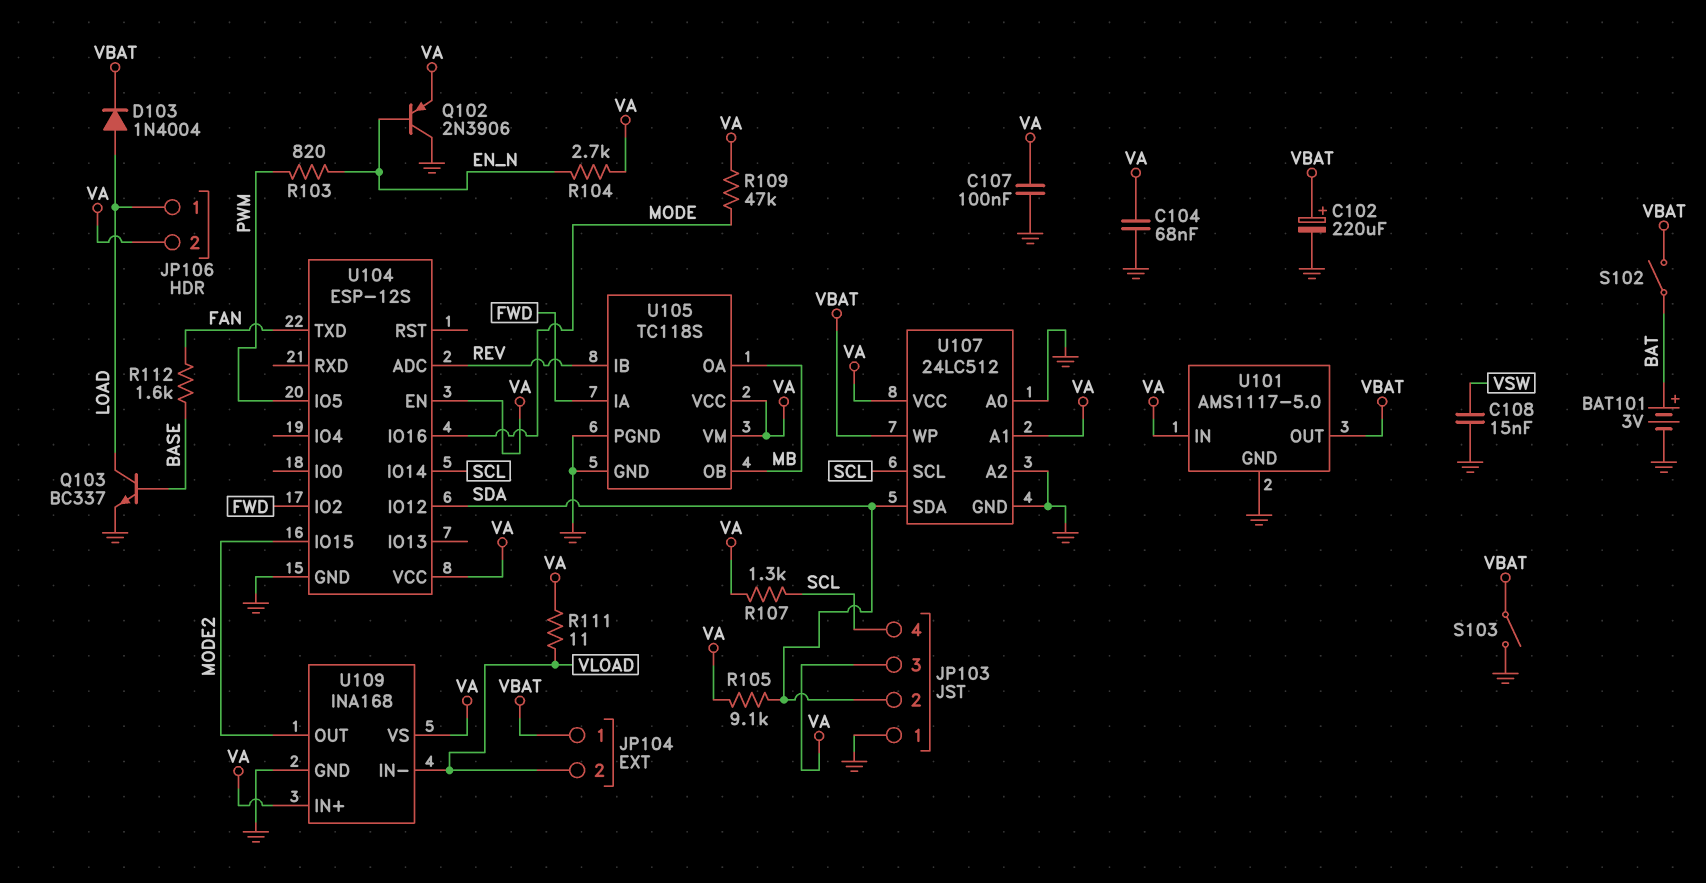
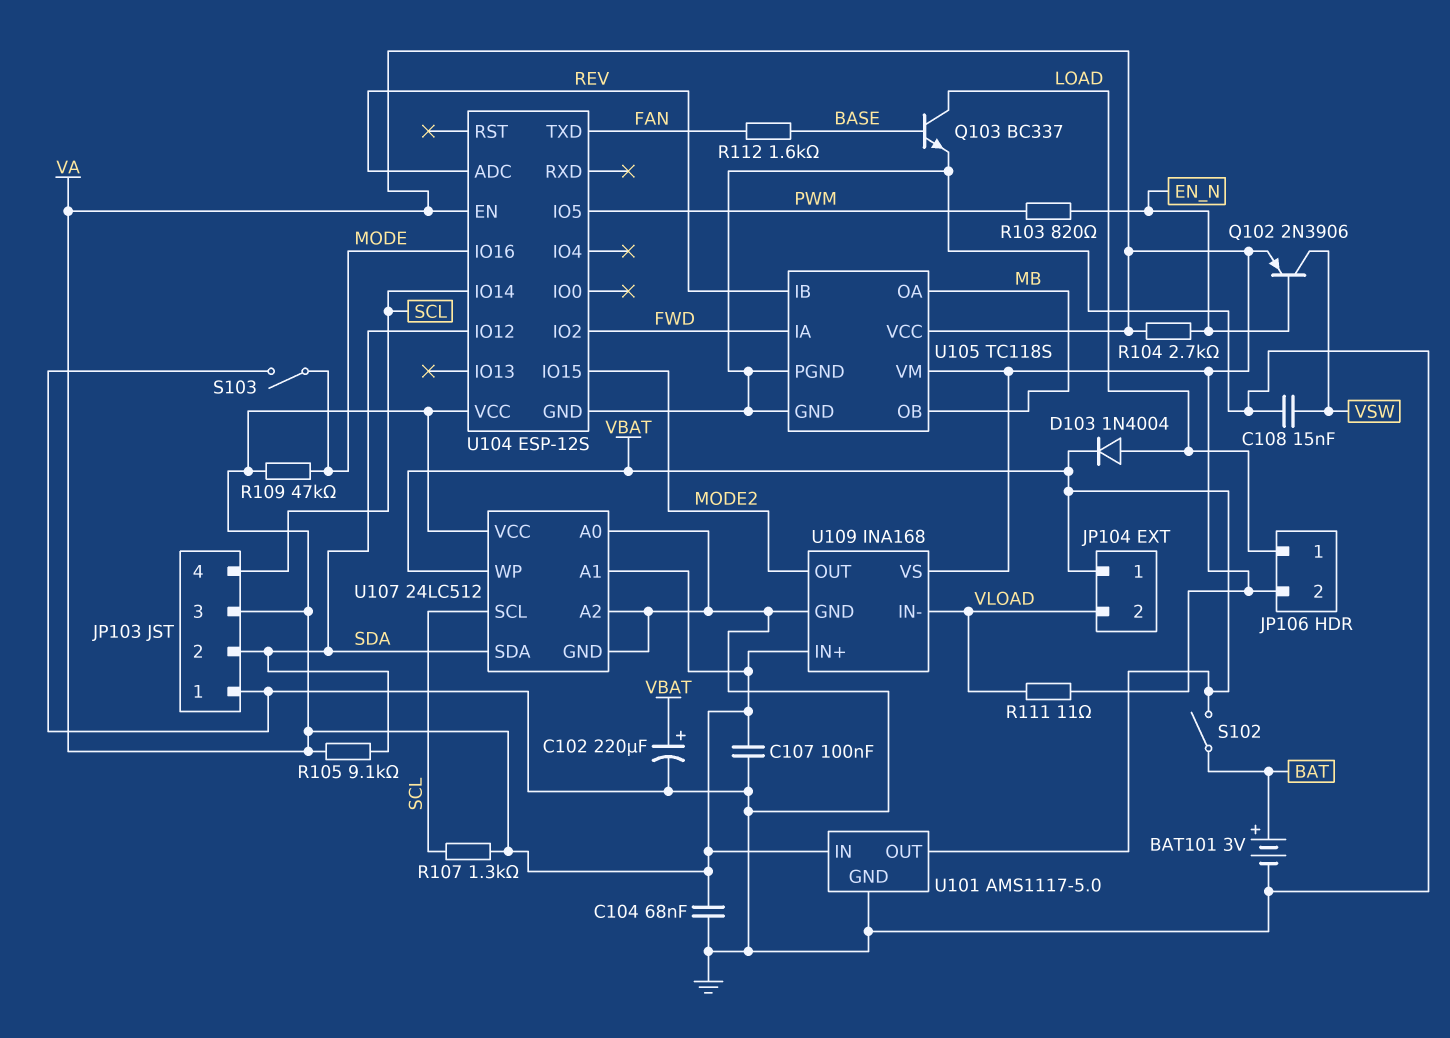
Q102: PNP 2N3906 (B EN_N, C GND, E VA) -> PNP 2N3906 (B EN_N, C VSW, E VA)
S103: switch (GND, VBAT) -> switch (GND, MODE)

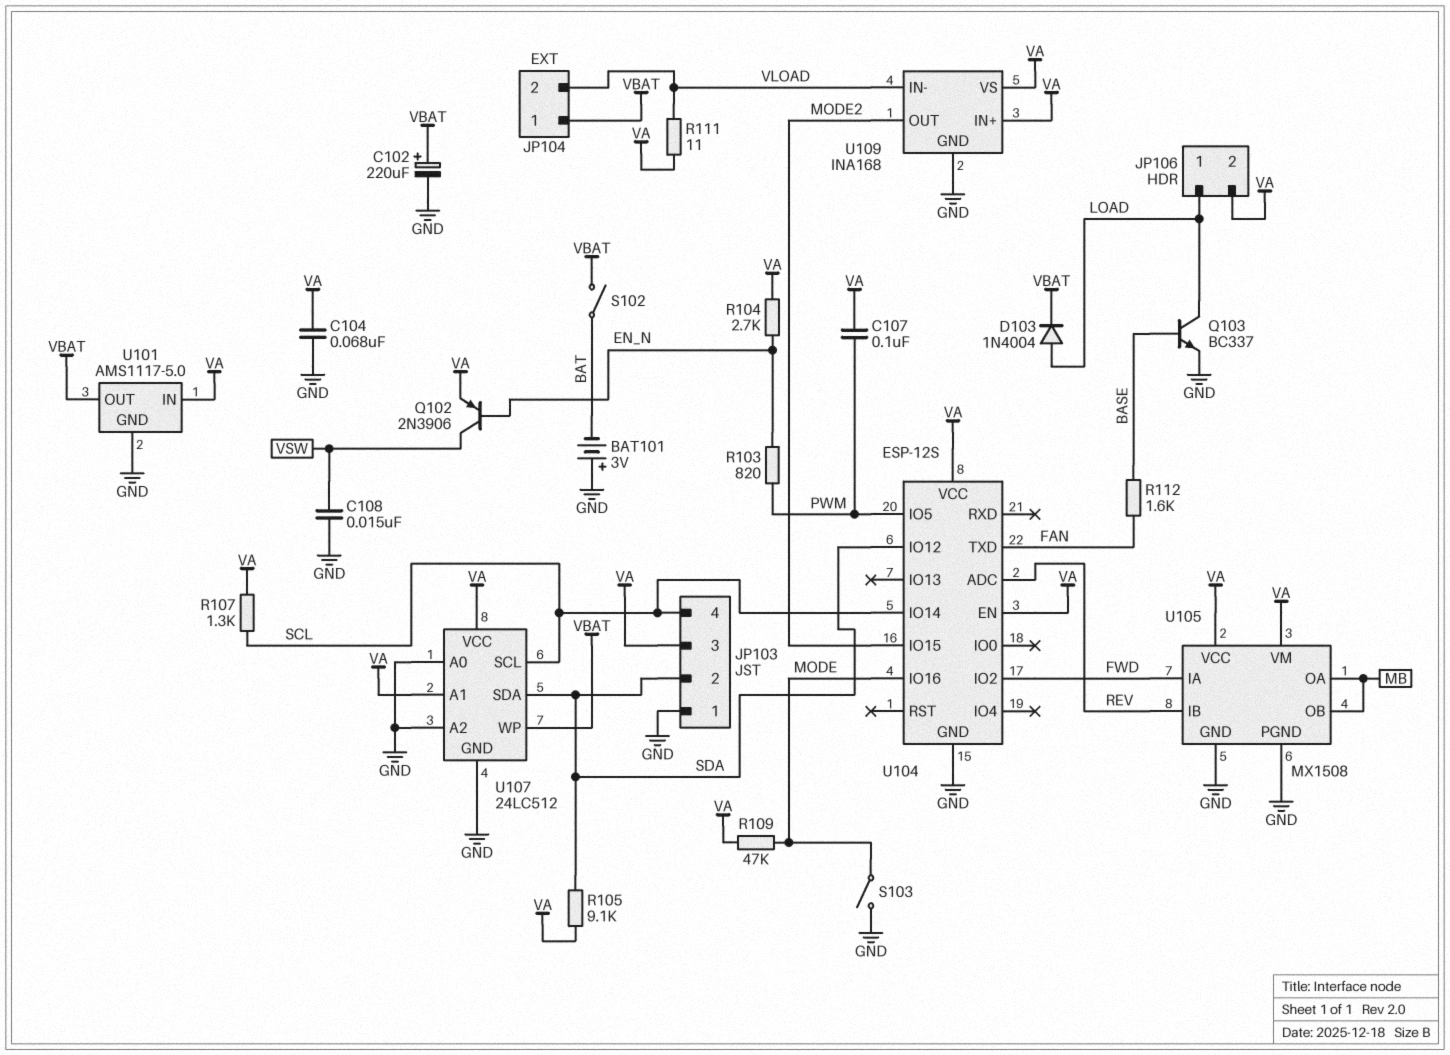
BAT101: 3V (plus BAT, minus GND) -> 3V (plus GND, minus BAT)
C107: 100nF (GND, VA) -> 100nF (PWM, VA)
U105: TC118S -> MX1508

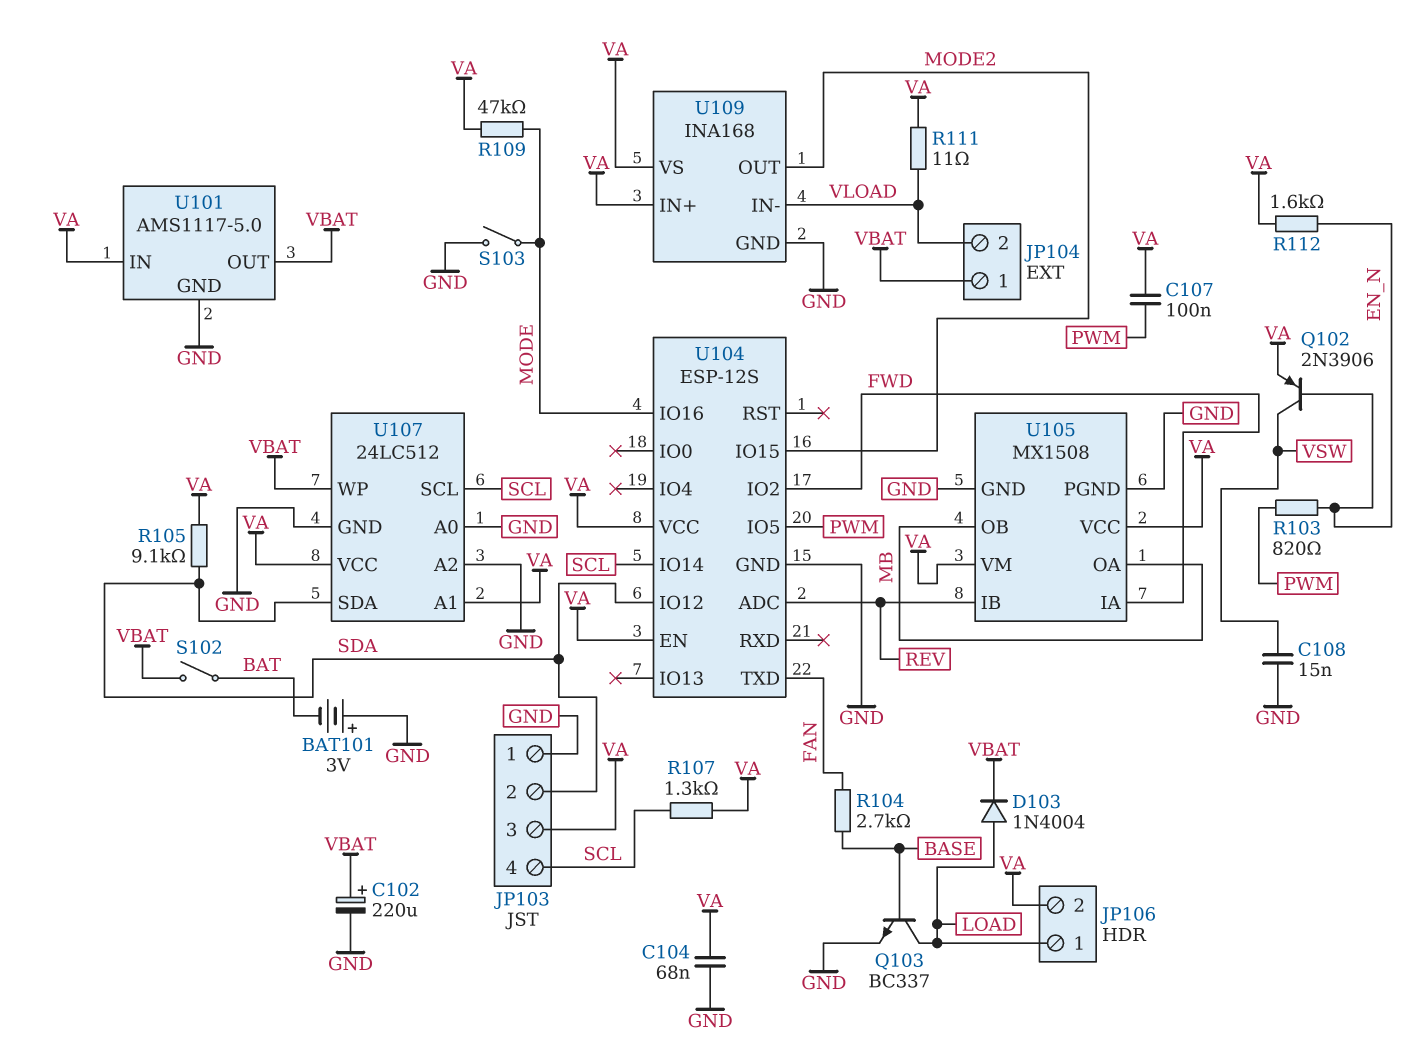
R104: 2.7k (EN_N, VA) -> 2.7k (BASE, FAN)
R112: 1.6k (BASE, FAN) -> 1.6k (EN_N, VA)

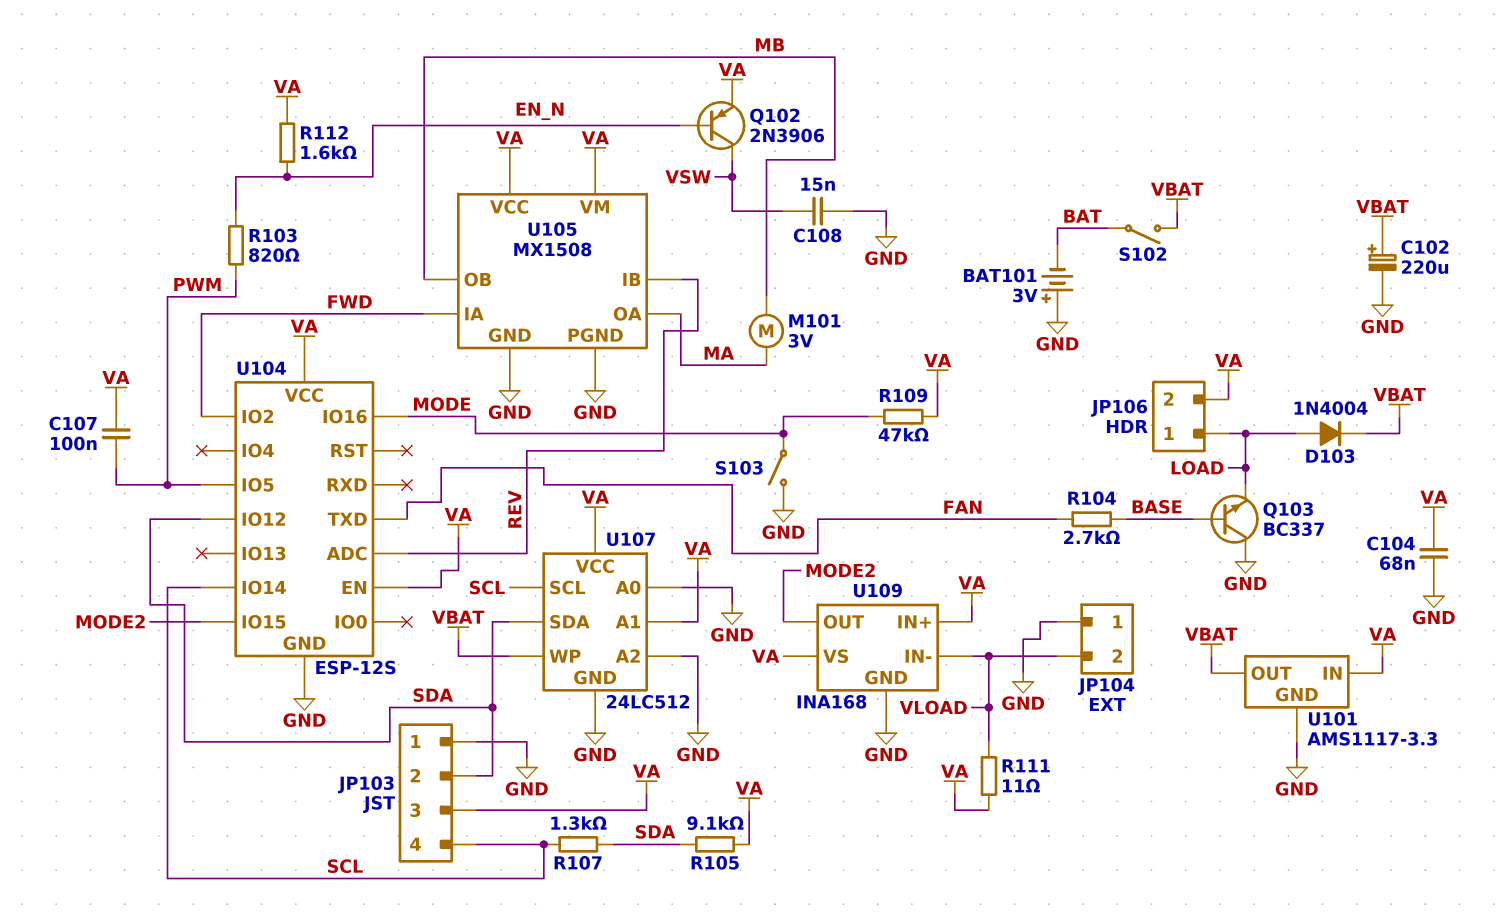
JP104 pin 1: VBAT -> GND
M101: none -> motor 3V (MA, MB)
Q103: NPN BC337 (B BASE, C LOAD, E GND) -> NPN BC337 (B BASE, C GND, E LOAD)
R107: 1.3k (SCL, VA) -> 1.3k (SCL, SDA)
U101: AMS1117-5.0 -> AMS1117-3.3
U105 pin OA: MB -> MA

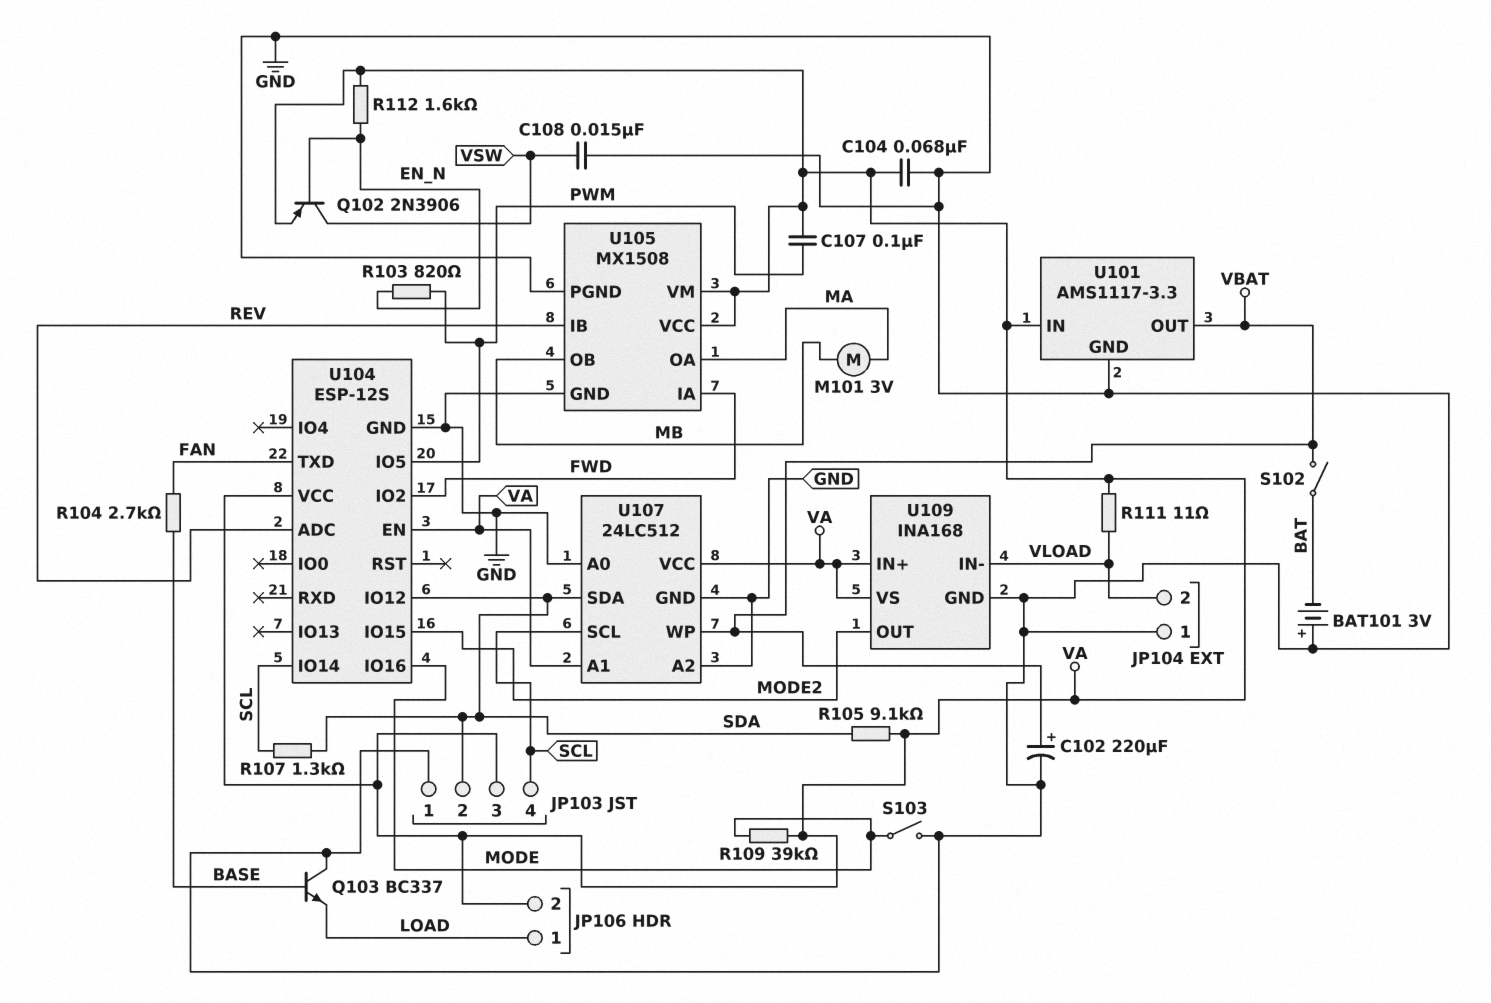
D103: diode 1N4004 (A LOAD, K VBAT) -> none
R109: 47k (MODE, VA) -> 39k (MODE, VA)

